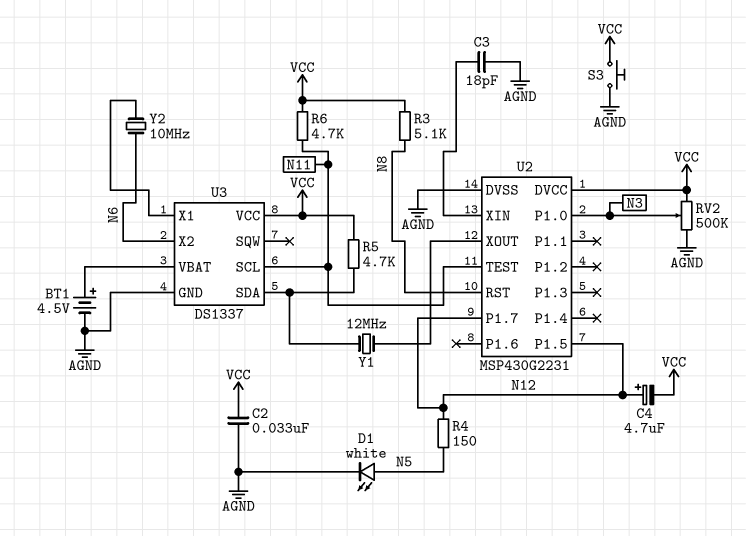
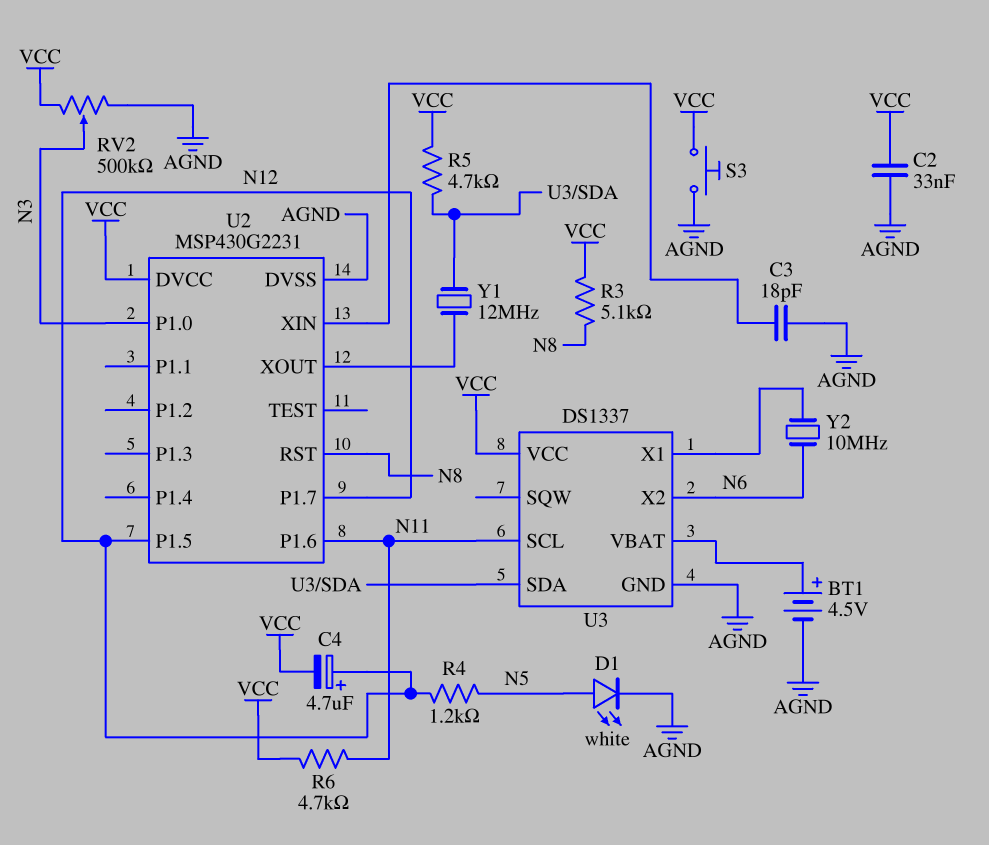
R4: 150 (N5, N12) -> 1.2k (N5, N12)
U2 pin P1.6: none -> N11
U2 pin TEST: N11 -> none

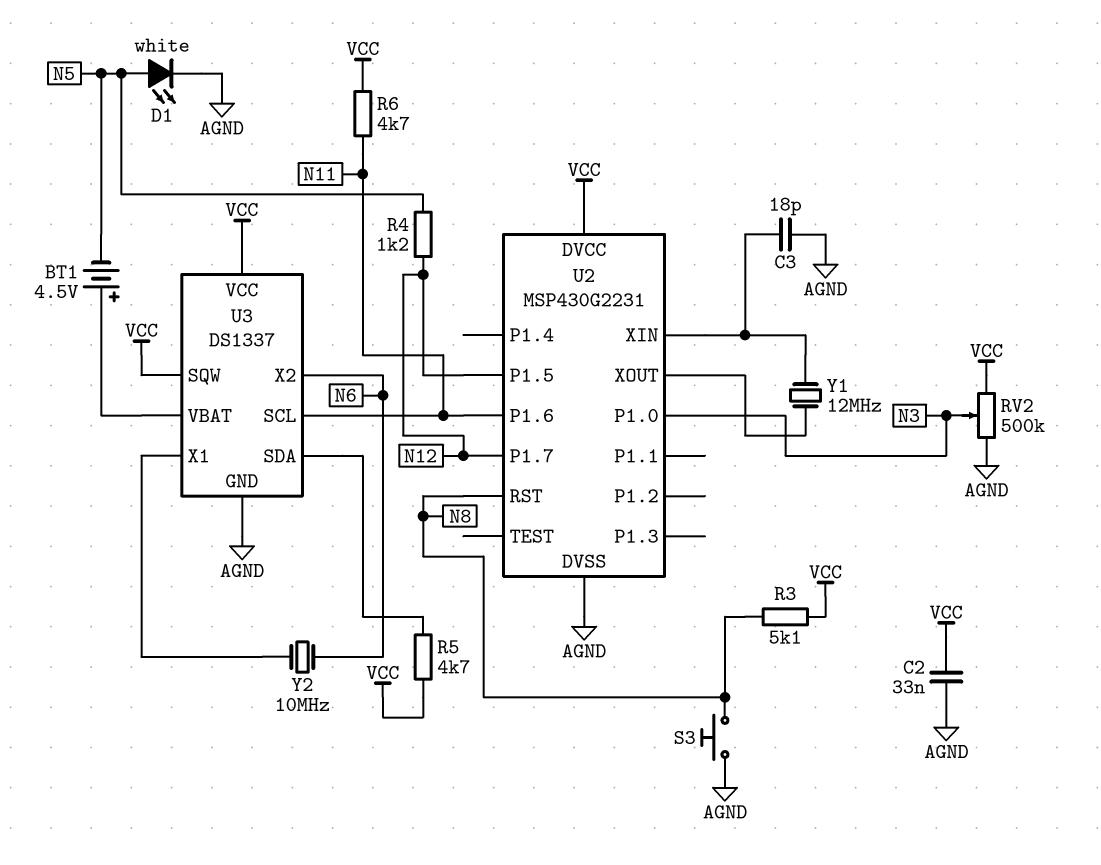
BT1: 4.5V (plus U3/VBAT, minus AGND) -> 4.5V (plus U3/VBAT, minus N5)
C4: 4.7uF (plus N12, minus VCC) -> none
S3: button (AGND, VCC) -> button (AGND, N8)
U3 pin SQW: none -> VCC
Y1: 12MHz (U2/XOUT, U3/SDA) -> 12MHz (U2/XIN, U2/XOUT)

